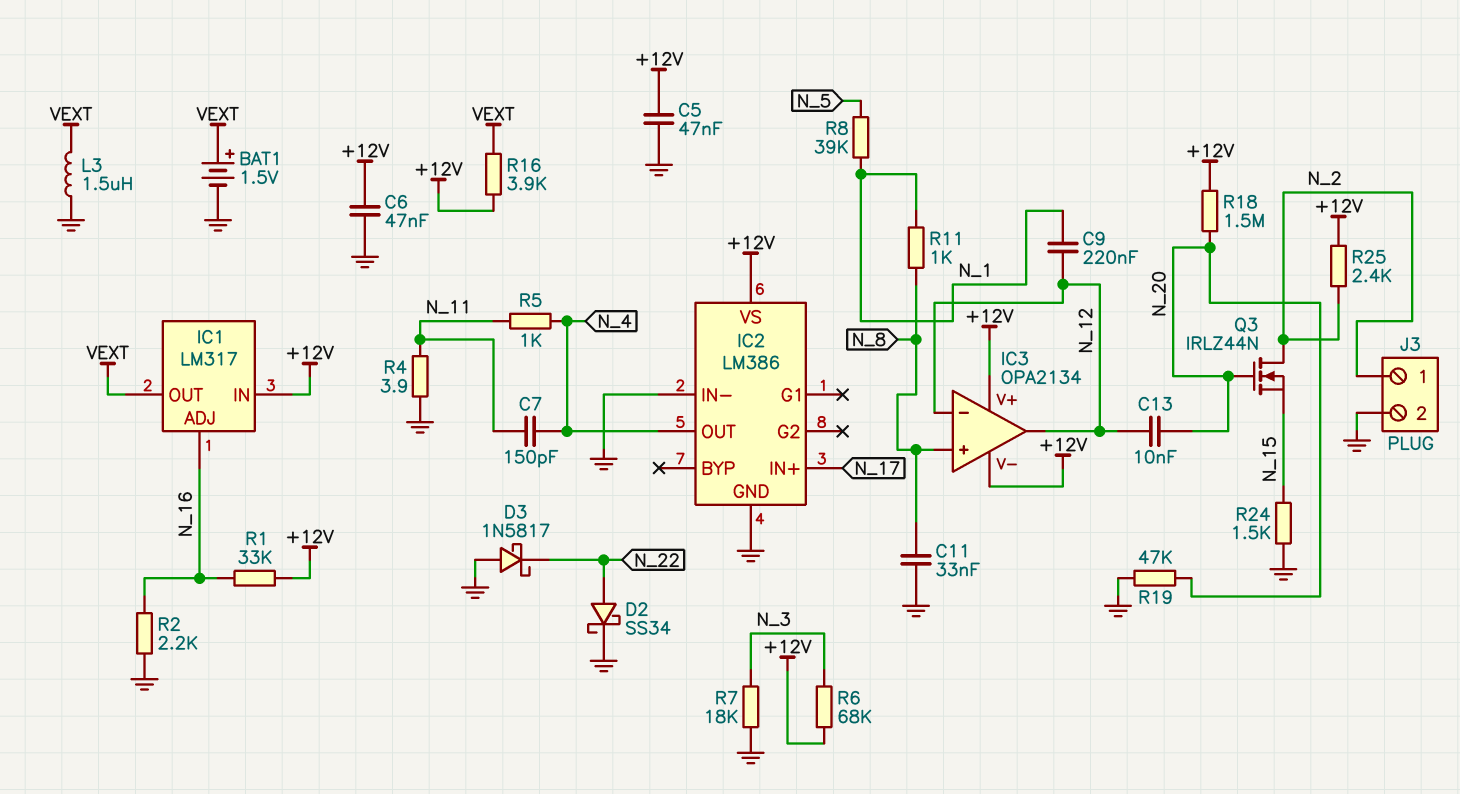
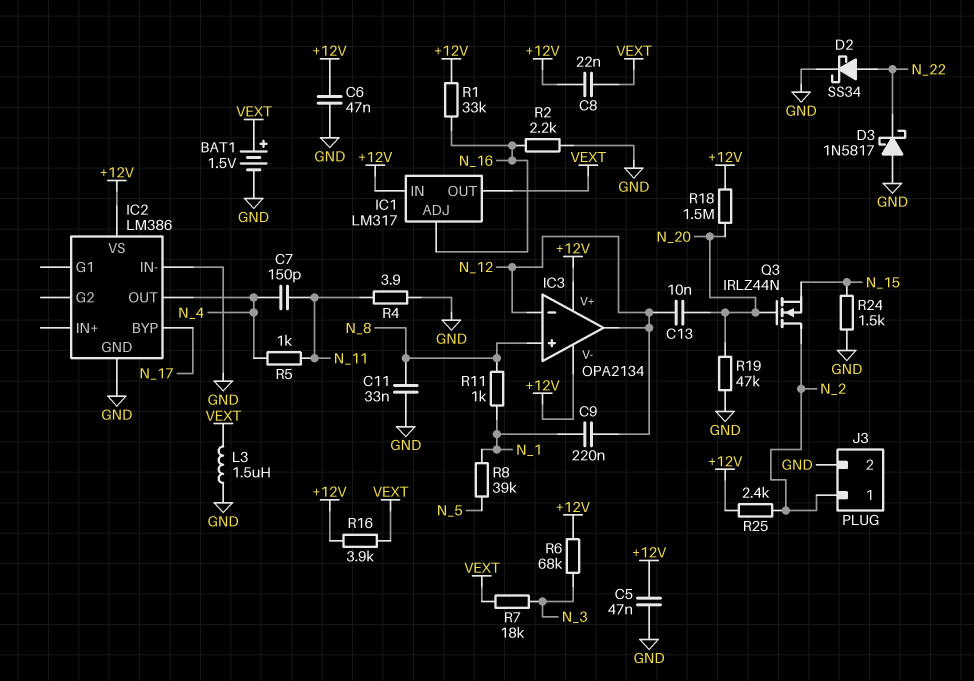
C8: none -> 22nF (+12V, VEXT)
IC2 pin BYP: none -> N_17
IC2 pin IN+: N_17 -> none
R7: 18k (GND, N_3) -> 18k (N_3, VEXT)

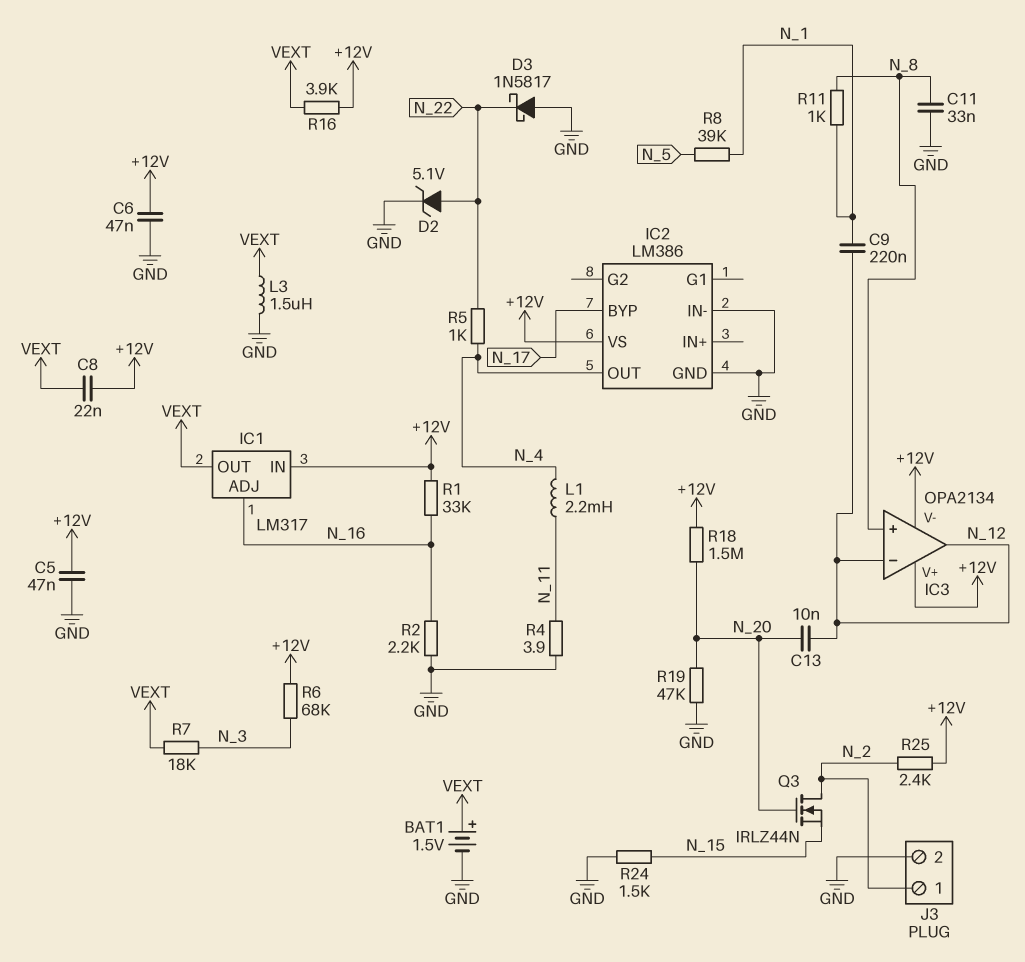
C7: 150pF (N_4, N_11) -> none
D2: schottky SS34 (A N_22, K GND) -> zener 5.1V (A N_22, K GND)
L1: none -> 2.2mH (N_4, N_11)
R5: 1k (N_4, N_11) -> 1k (N_4, N_22)

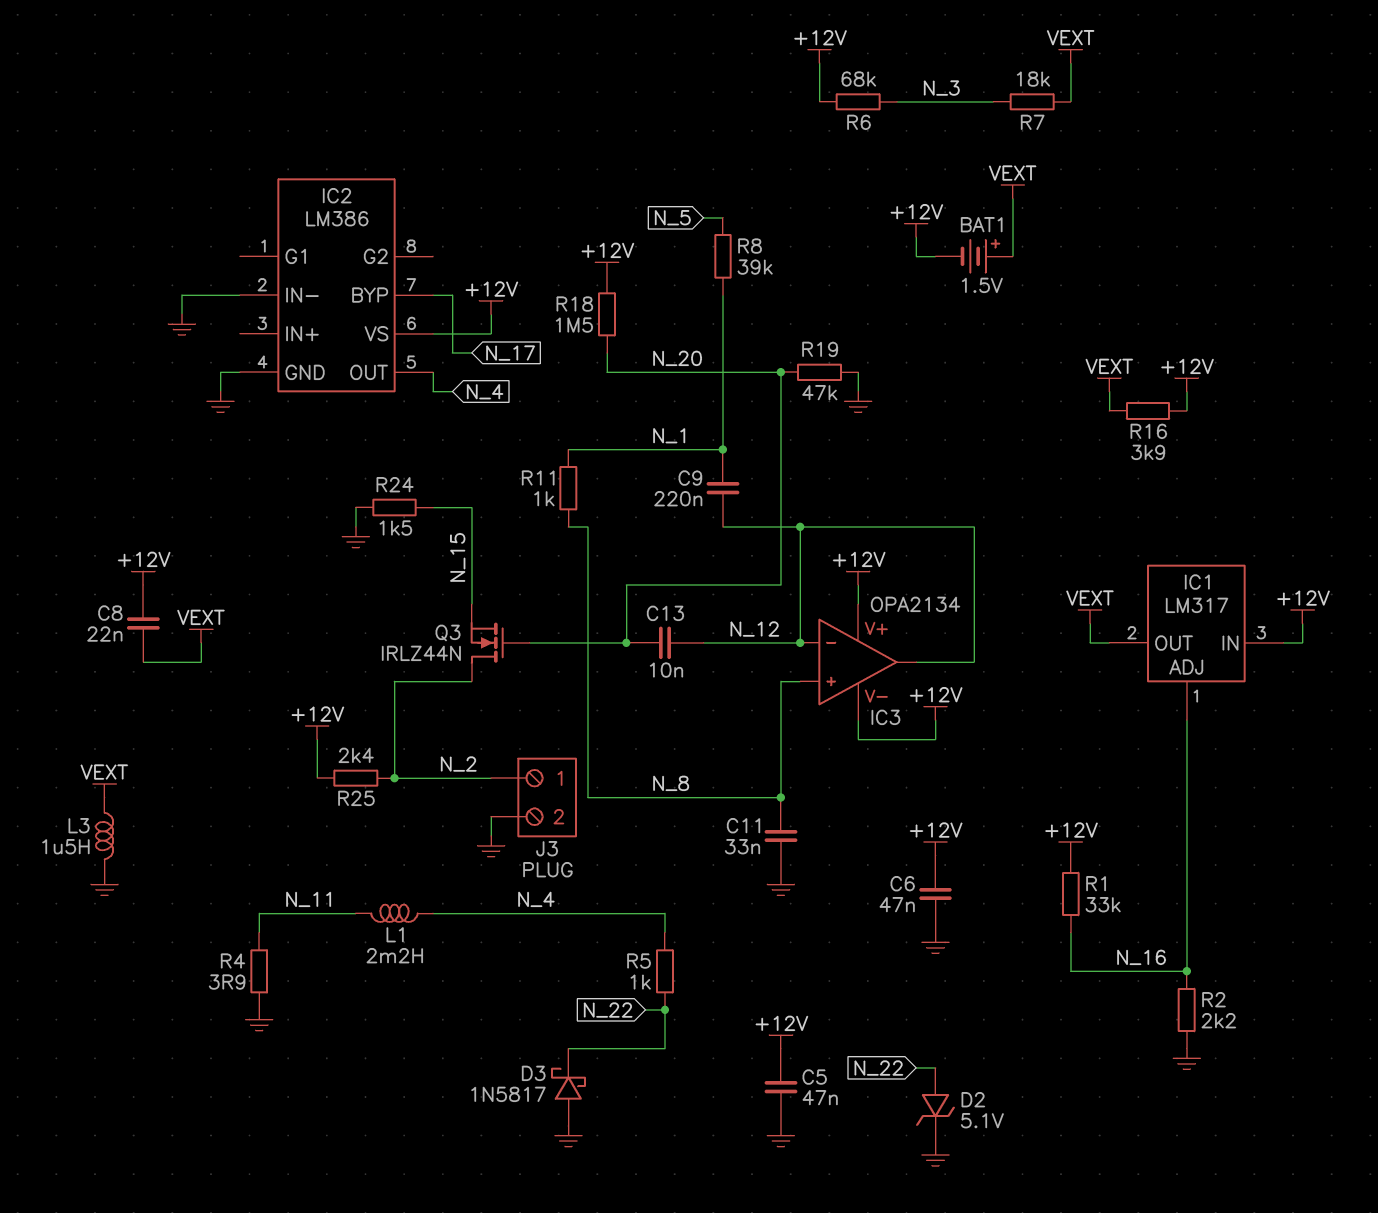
BAT1: 1.5V (plus VEXT, minus GND) -> 1.5V (plus VEXT, minus +12V)

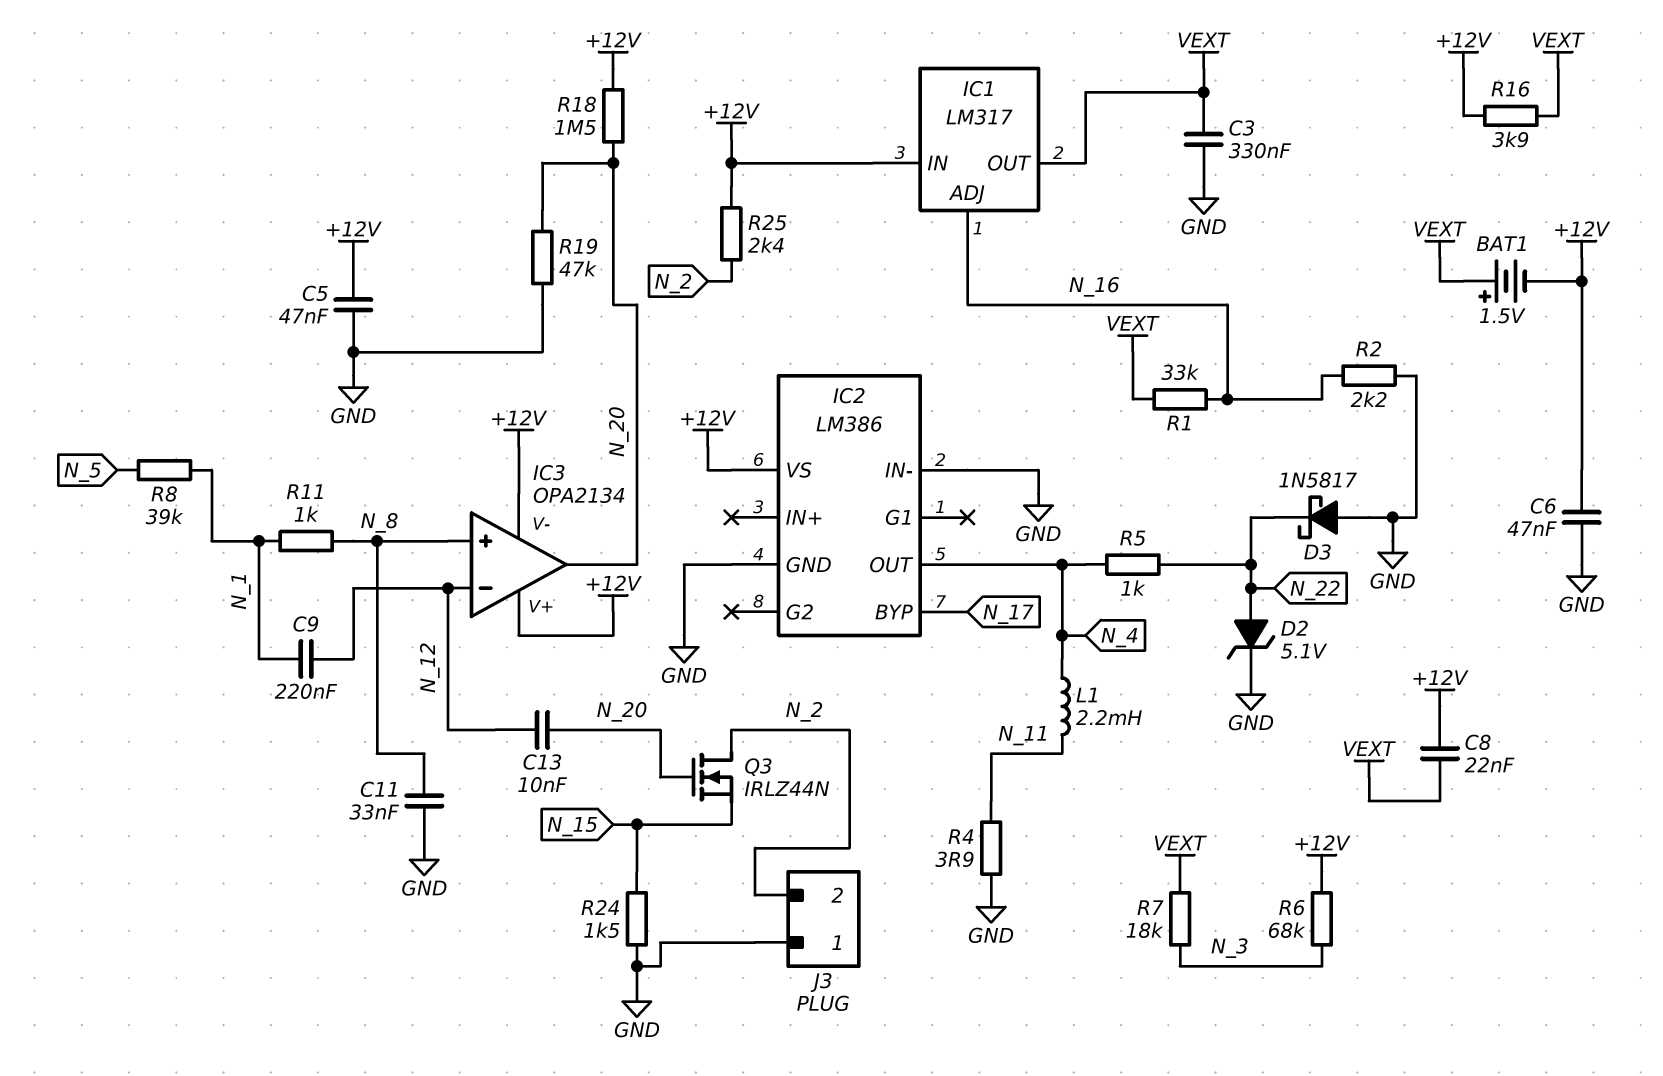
C3: none -> 330nF (GND, VEXT)
IC3 pin out: N_12 -> N_20
J3 pin 1: N_2 -> GND
J3 pin 2: GND -> N_2
L3: 1.5uH (GND, VEXT) -> none
R1: 33k (+12V, N_16) -> 33k (N_16, VEXT)

